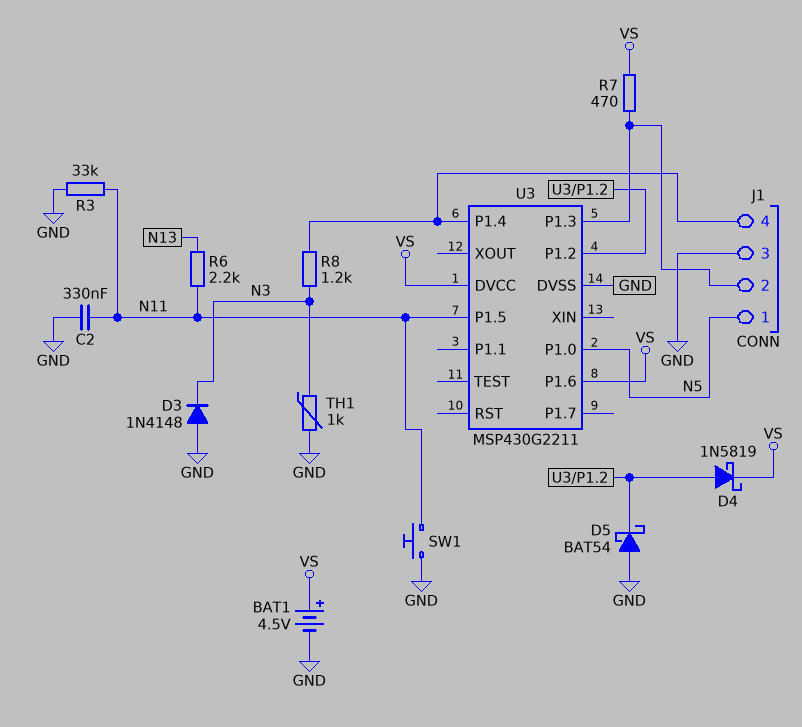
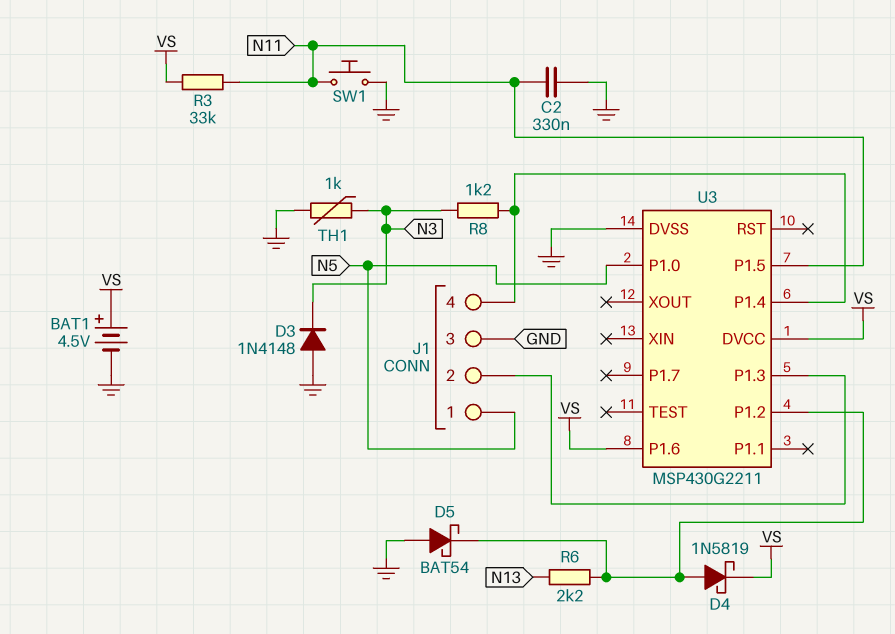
R3: 33k (GND, N11) -> 33k (N11, VS)
R6: 2.2k (N11, N13) -> 2.2k (N13, U3/P1.2)
R7: 470 (J1/2, VS) -> none

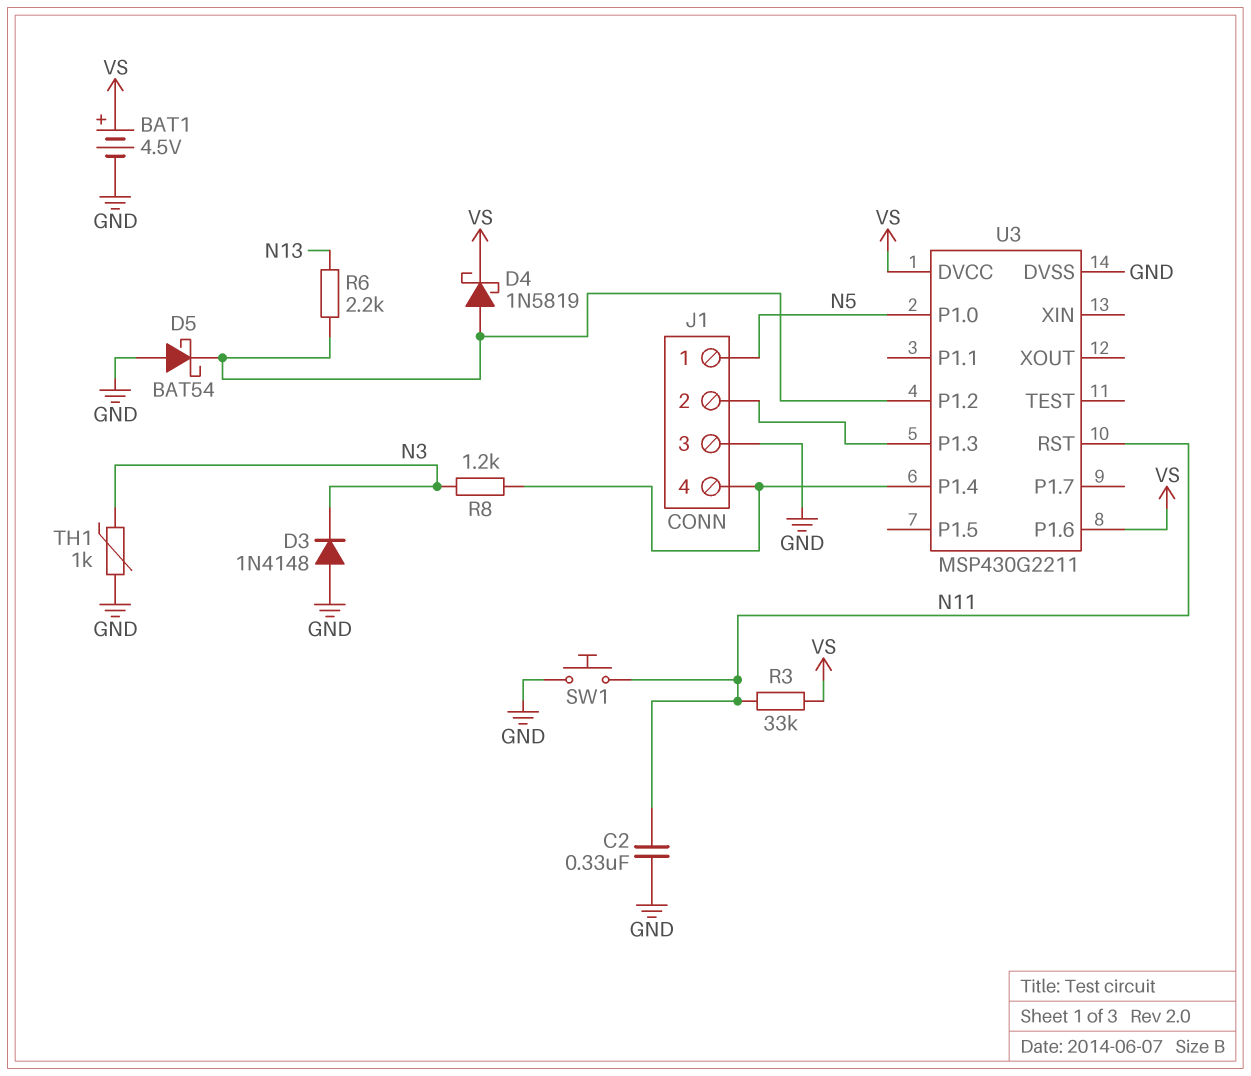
U3 pin P1.5: N11 -> none
U3 pin RST: none -> N11

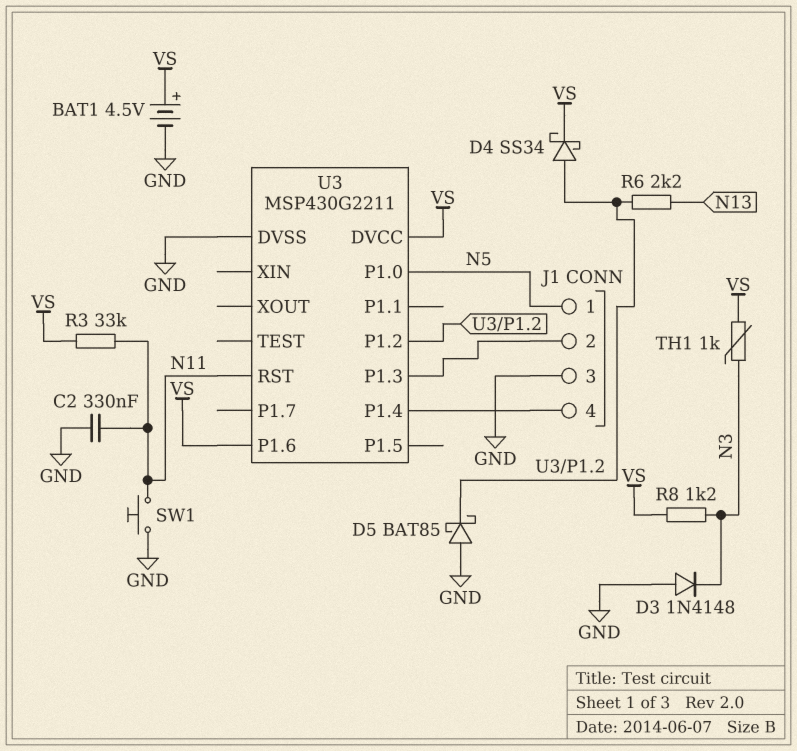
D4: schottky 1N5819 (A U3/P1.2, K VS) -> schottky SS34 (A U3/P1.2, K VS)
D5: schottky BAT54 (A GND, K U3/P1.2) -> schottky BAT85 (A GND, K U3/P1.2)
R8: 1.2k (J1/4, N3) -> 1.2k (N3, VS)
TH1: 1k (GND, N3) -> 1k (N3, VS)

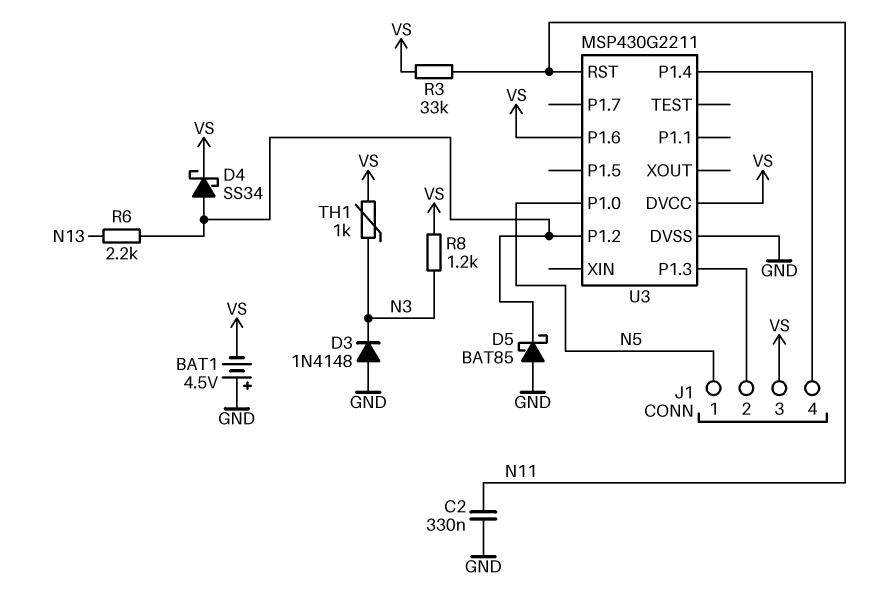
BAT1: 4.5V (plus VS, minus GND) -> 4.5V (plus GND, minus VS)
J1 pin 3: GND -> VS
SW1: button (GND, N11) -> none

